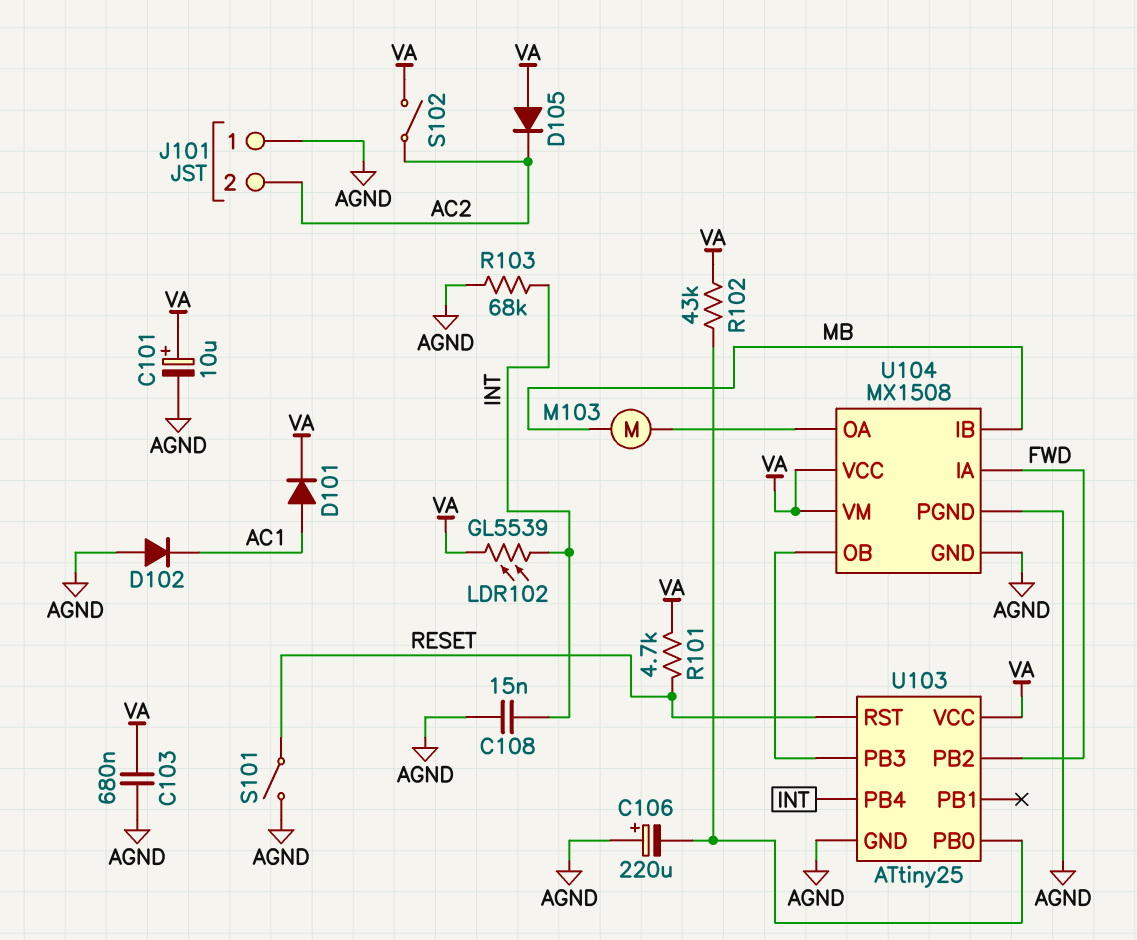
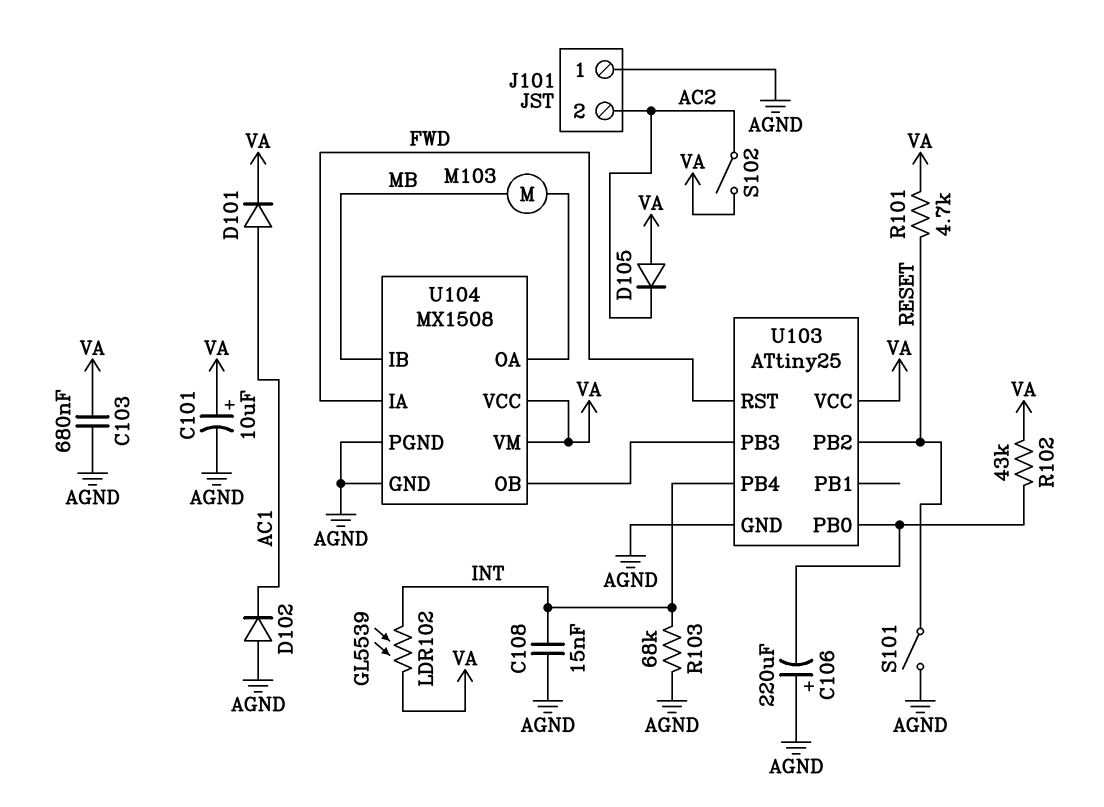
U103 pin PB2: FWD -> RESET
U103 pin RST: RESET -> FWD

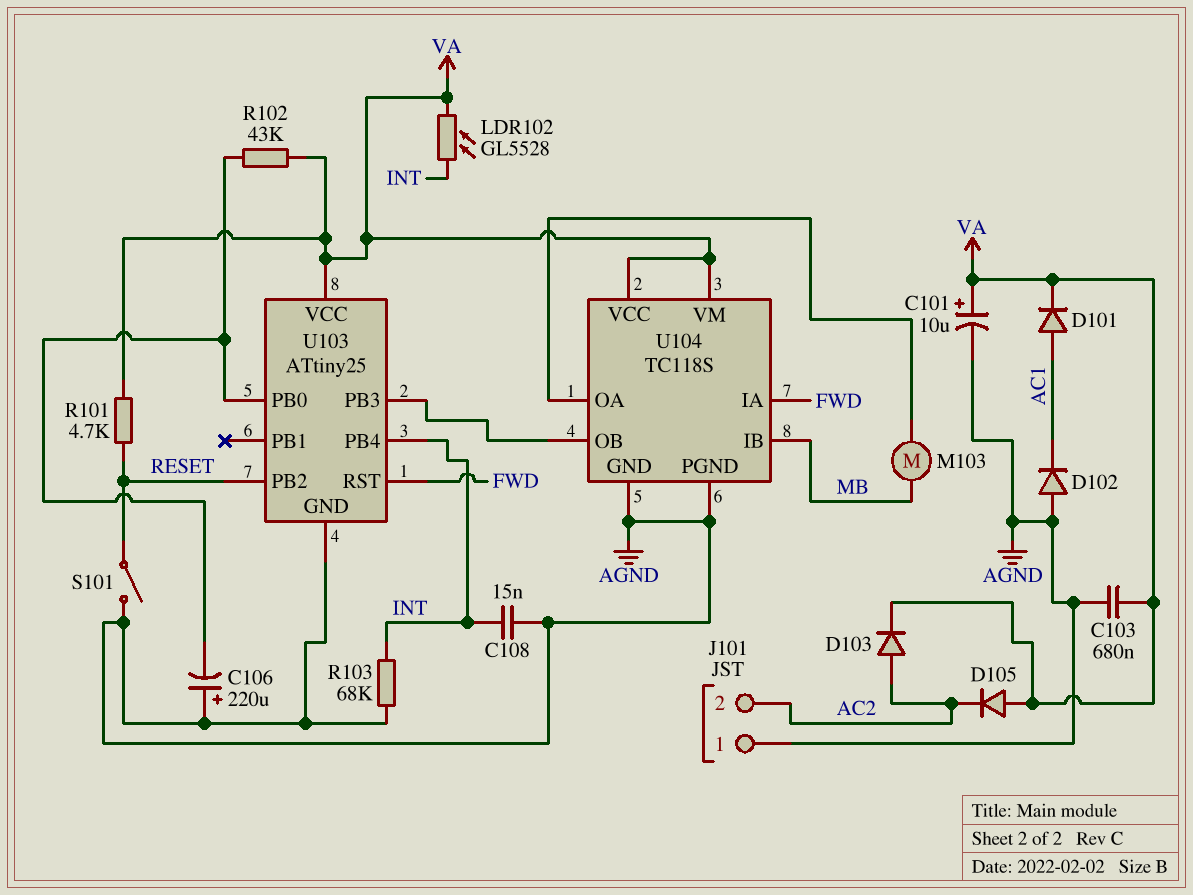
D103: none -> diode (A AC2, K VA)
LDR102: GL5539 (INT, VA) -> GL5528 (INT, VA)
S102: switch (AC2, VA) -> none
U104: MX1508 -> TC118S

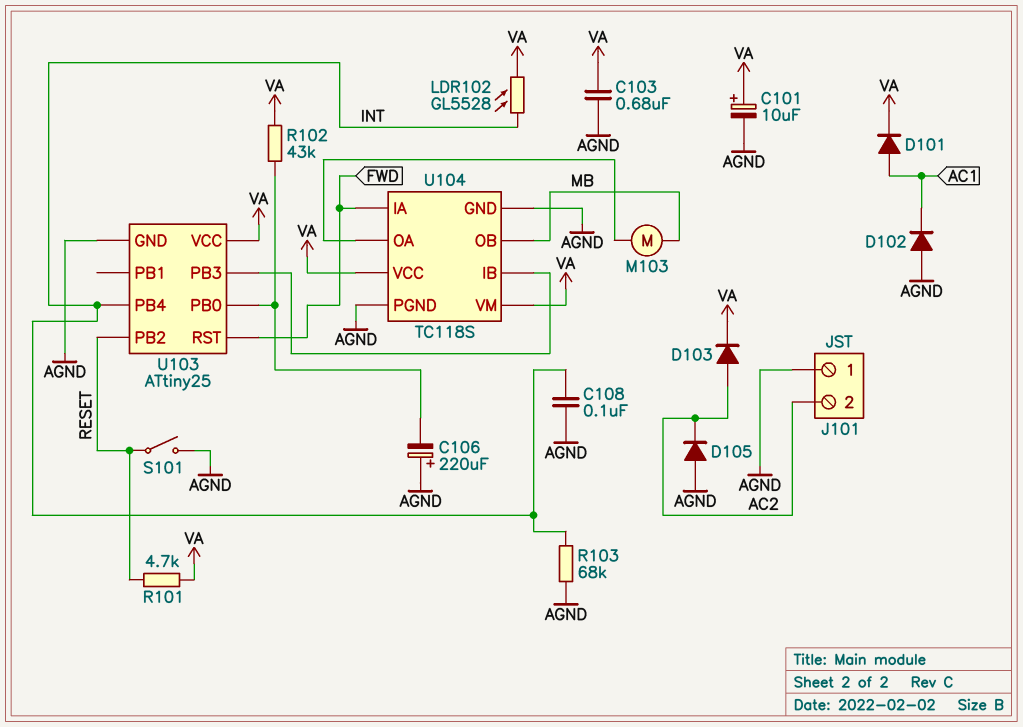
C108: 15nF (AGND, INT) -> 100nF (AGND, INT)
D105: diode (A VA, K AC2) -> diode (A AGND, K AC2)
U104 pin IB: MB -> U103/PB3
U104 pin OB: U103/PB3 -> MB

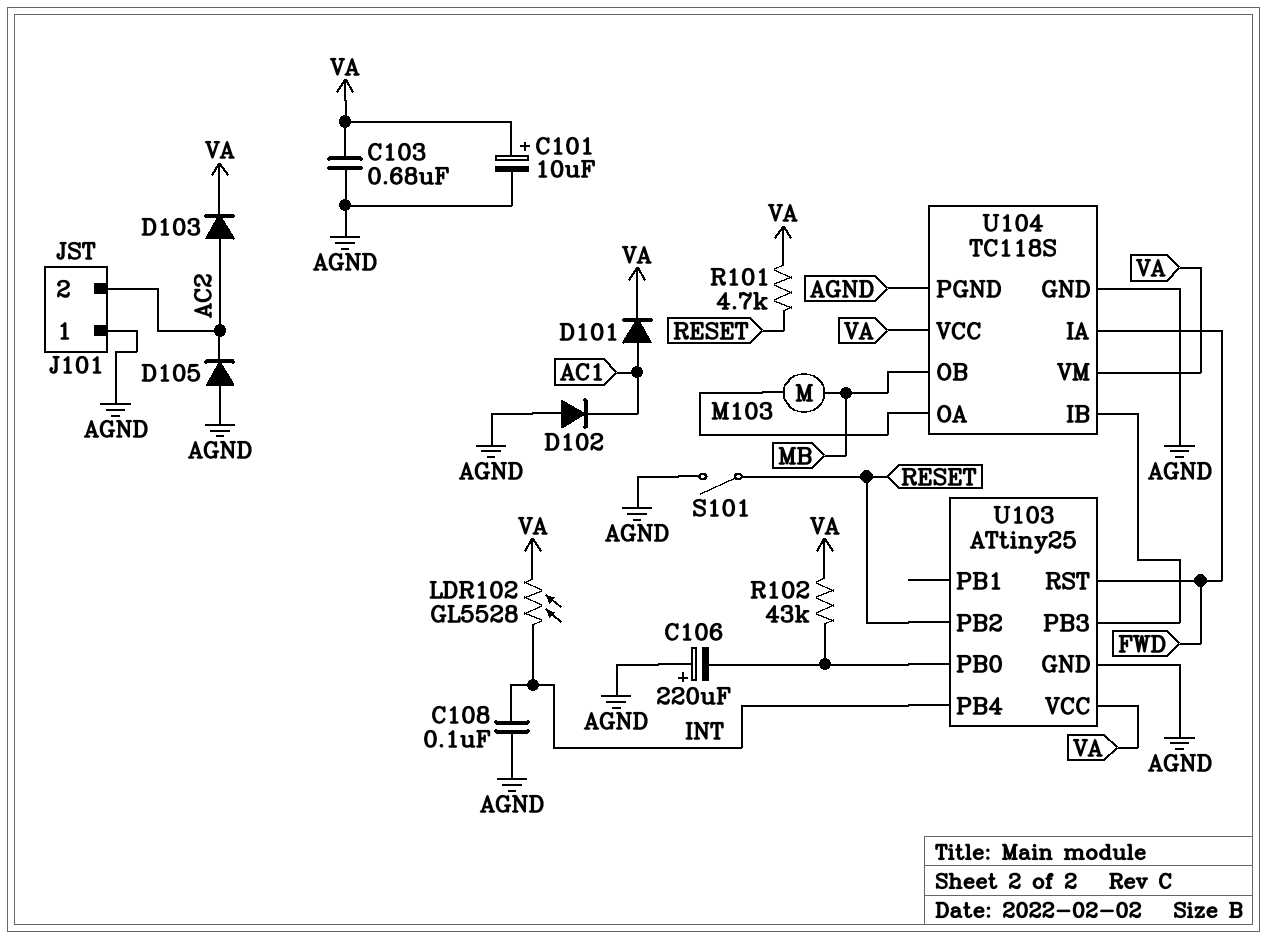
R103: 68k (AGND, INT) -> none

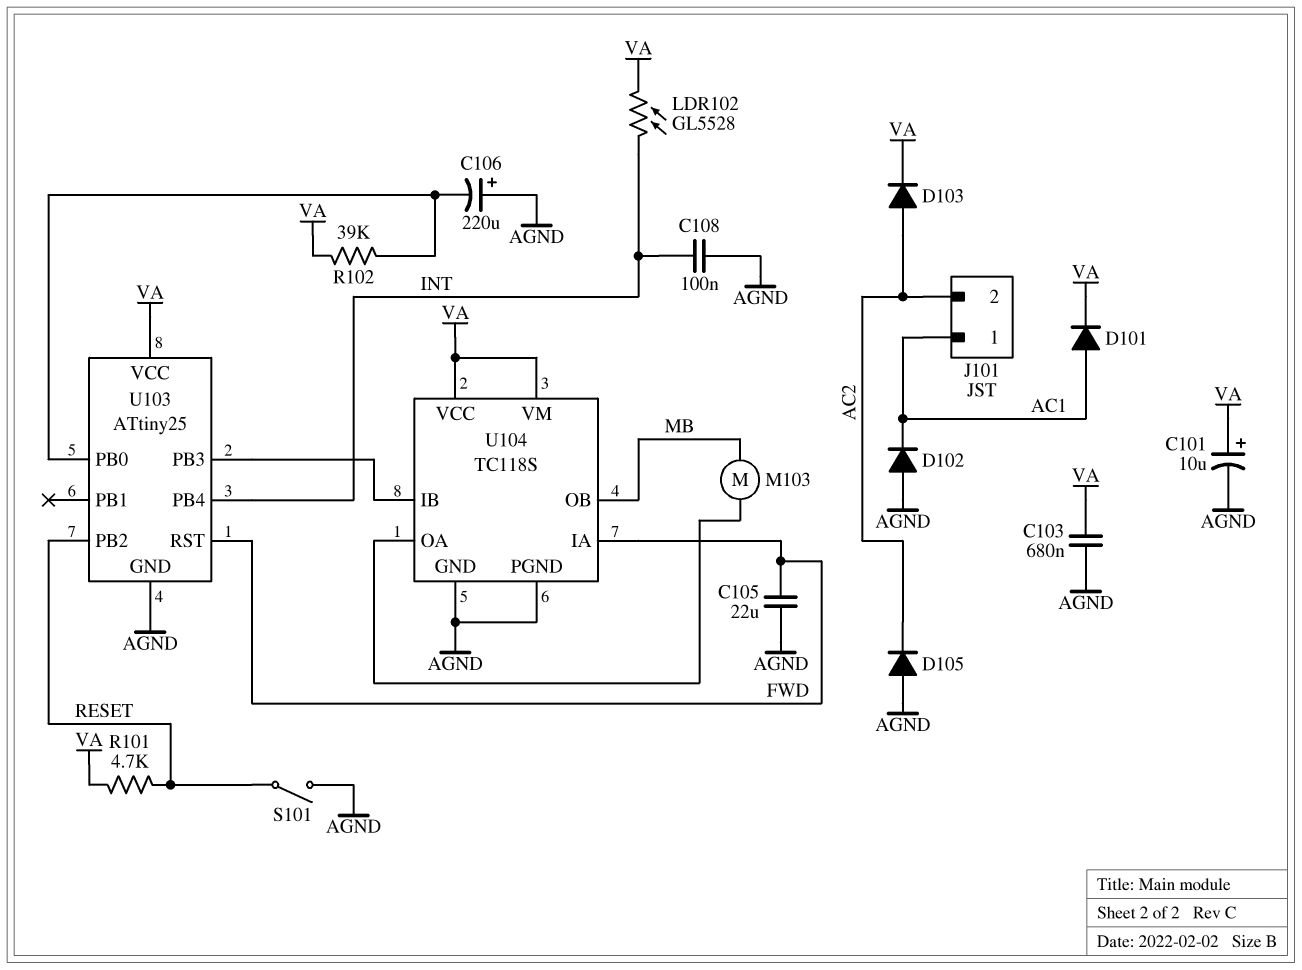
C105: none -> 22uF (AGND, FWD)
J101 pin 1: AGND -> AC1
R102: 43k (U103/PB0, VA) -> 39k (U103/PB0, VA)

